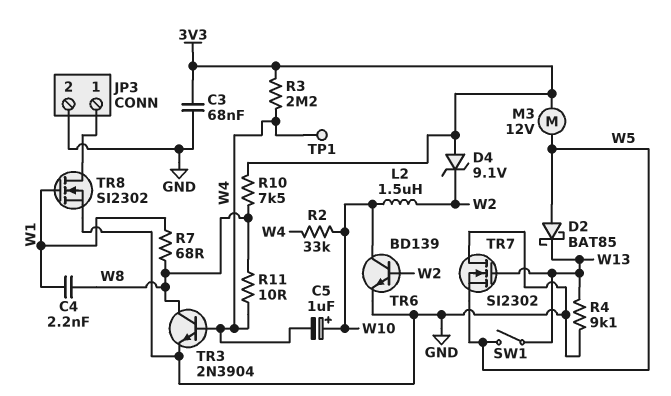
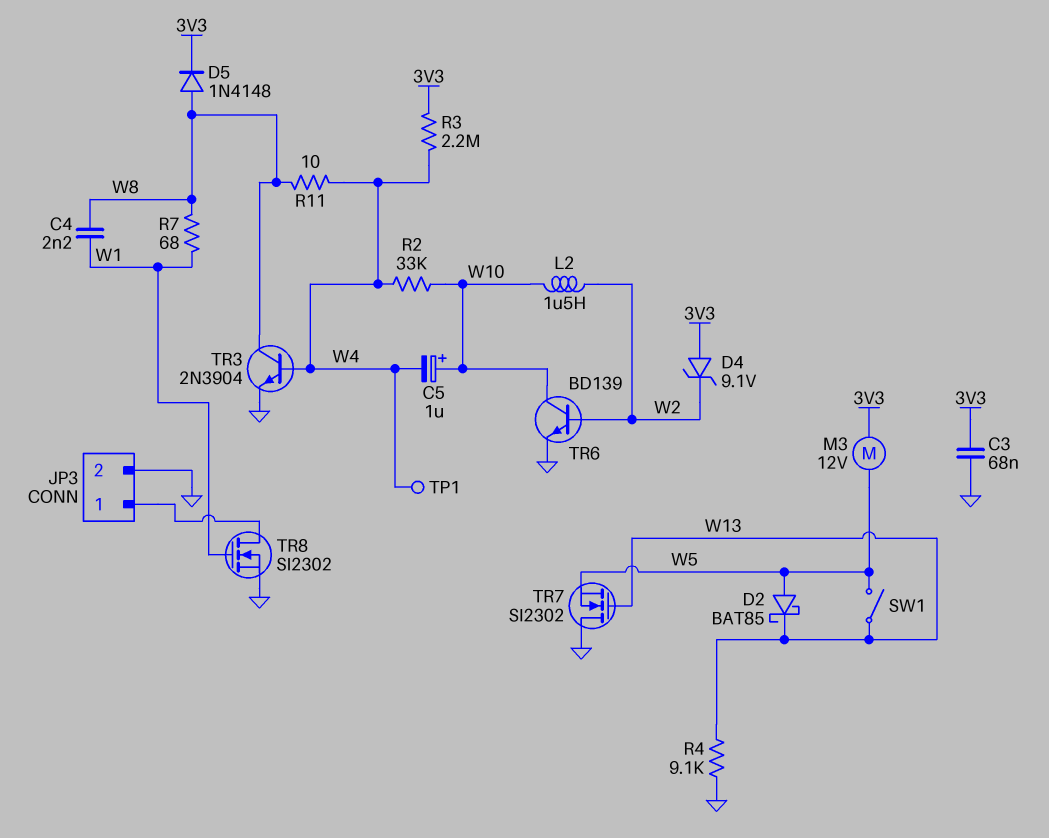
D5: none -> diode 1N4148 (A W8, K 3V3)
R10: 7.5k (3V3, W8) -> none

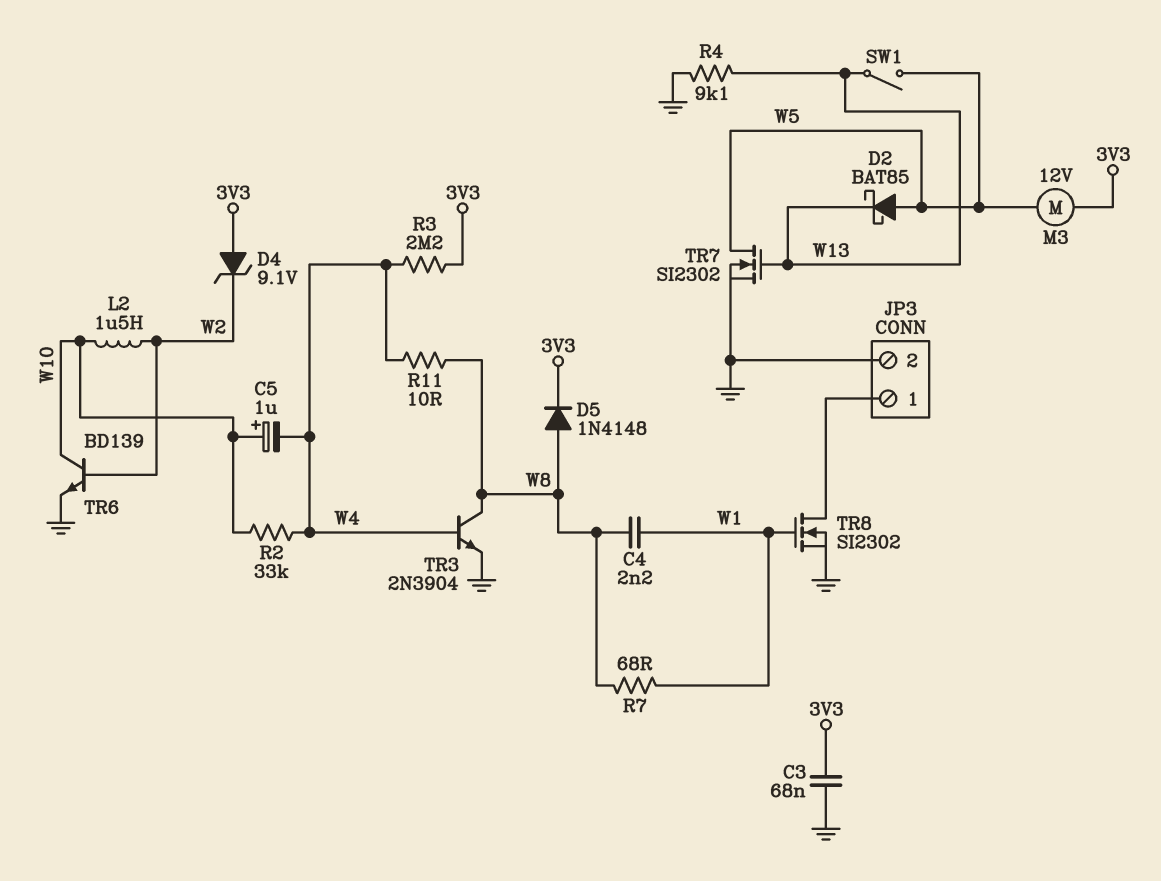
TP1: test point (W4) -> none
TR7: NMOS SI2302 (G W13, D GND, S W5) -> NMOS SI2302 (G W13, D W5, S GND)

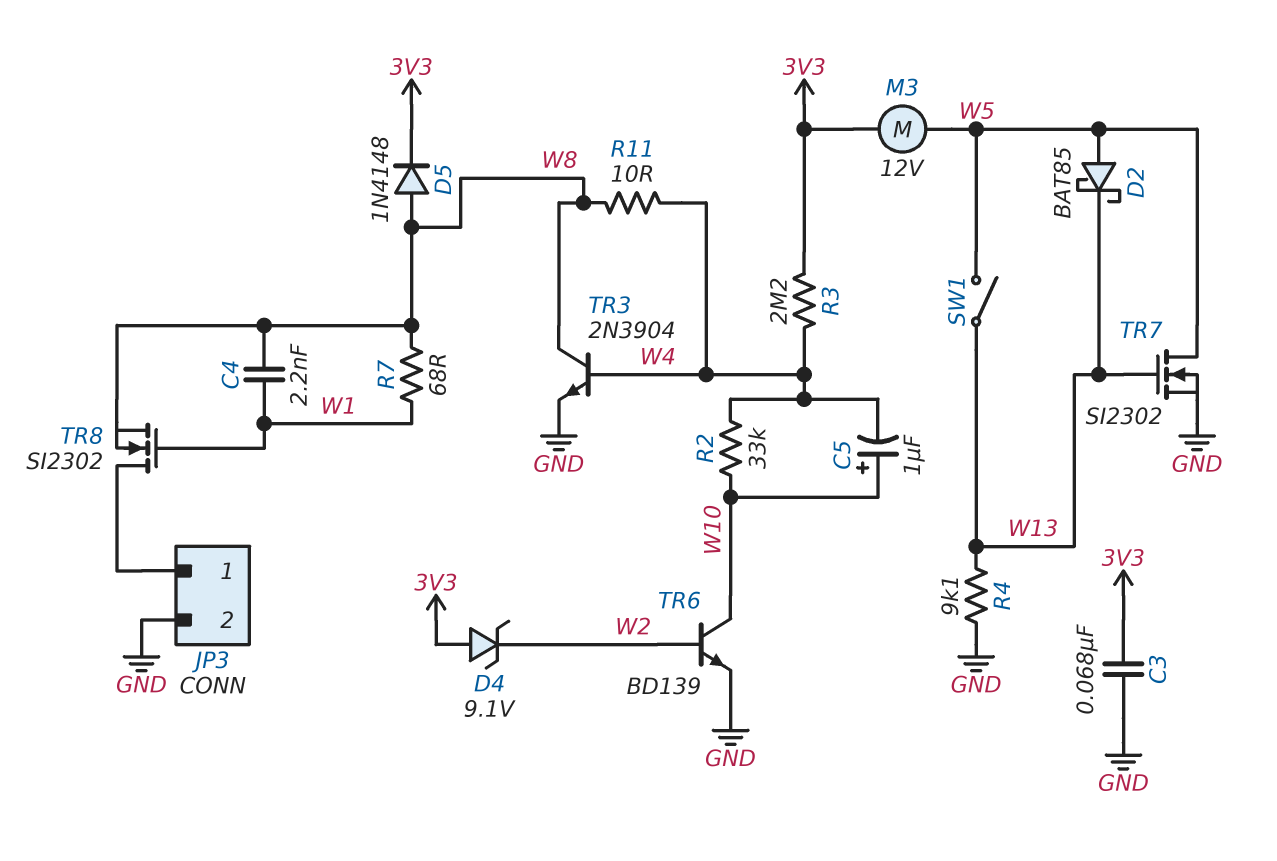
L2: 1.5uH (W2, W10) -> none
TR8: NMOS SI2302 (G W1, D JP3/1, S GND) -> NMOS SI2302 (G W1, D JP3/1, S W8)

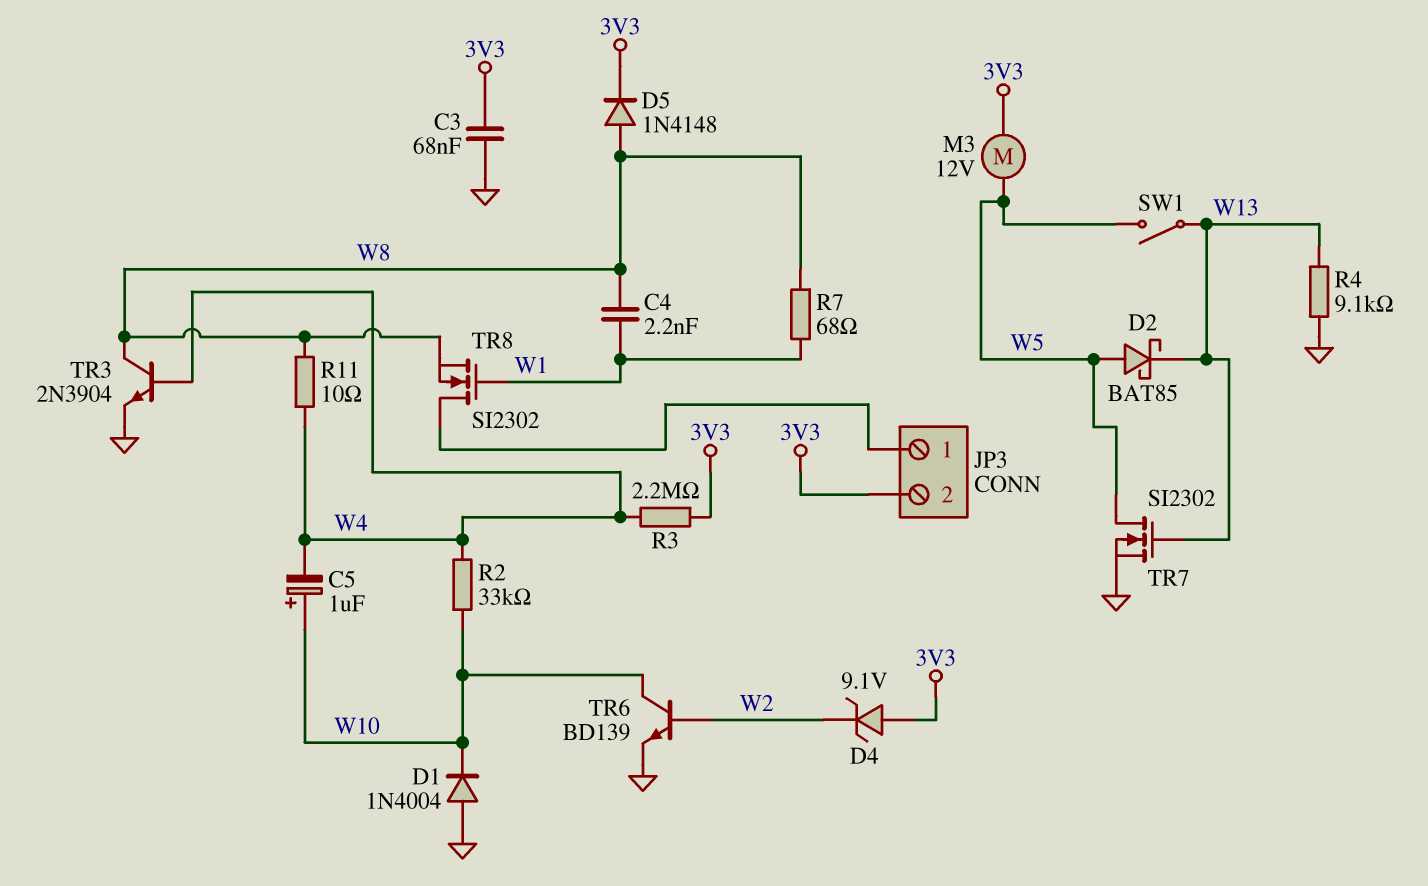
D1: none -> diode 1N4004 (A GND, K W10)
JP3 pin 2: GND -> 3V3

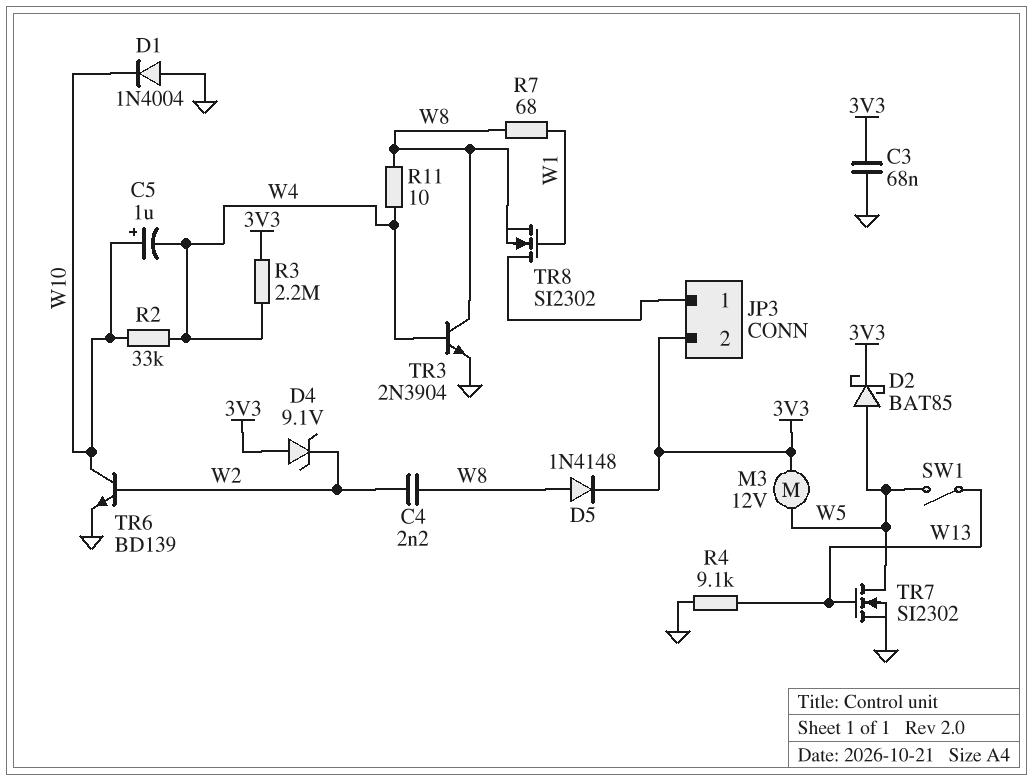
C4: 2.2nF (W1, W8) -> 2.2nF (W2, W8)
D2: schottky BAT85 (A W5, K W13) -> schottky BAT85 (A W5, K 3V3)

